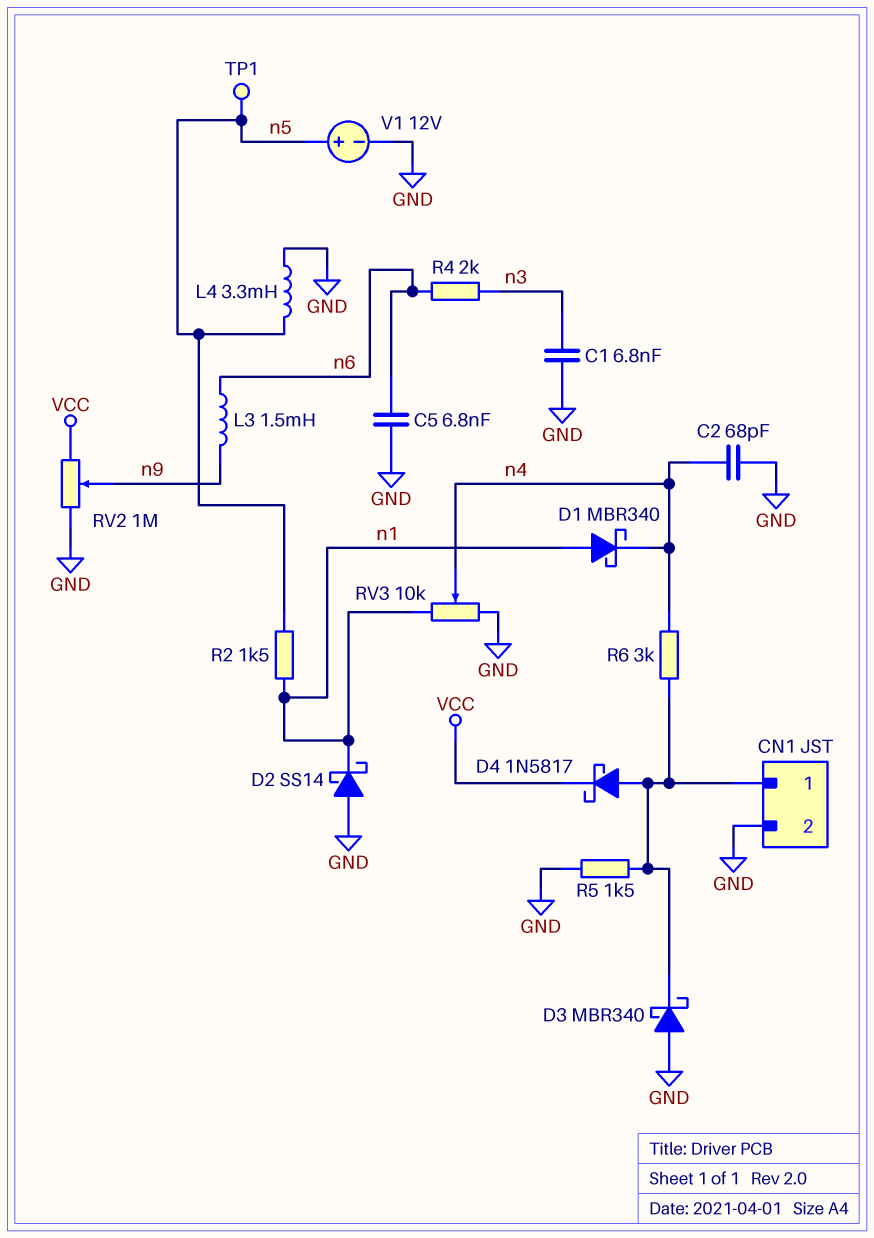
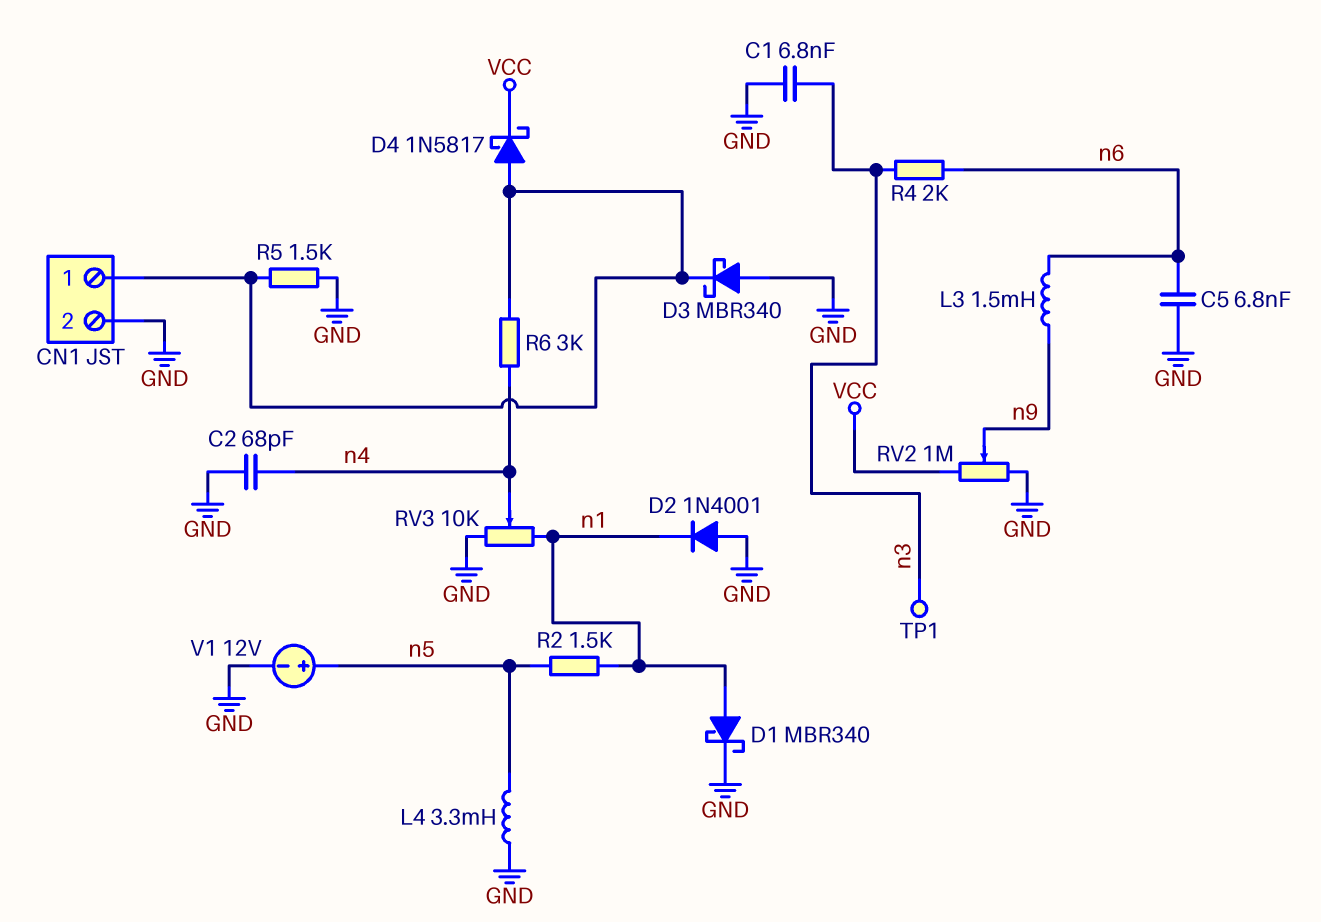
D1: schottky MBR340 (A n1, K n4) -> schottky MBR340 (A n1, K GND)
D2: schottky SS14 (A GND, K n1) -> diode 1N4001 (A GND, K n1)
TP1: test point (n5) -> test point (n3)

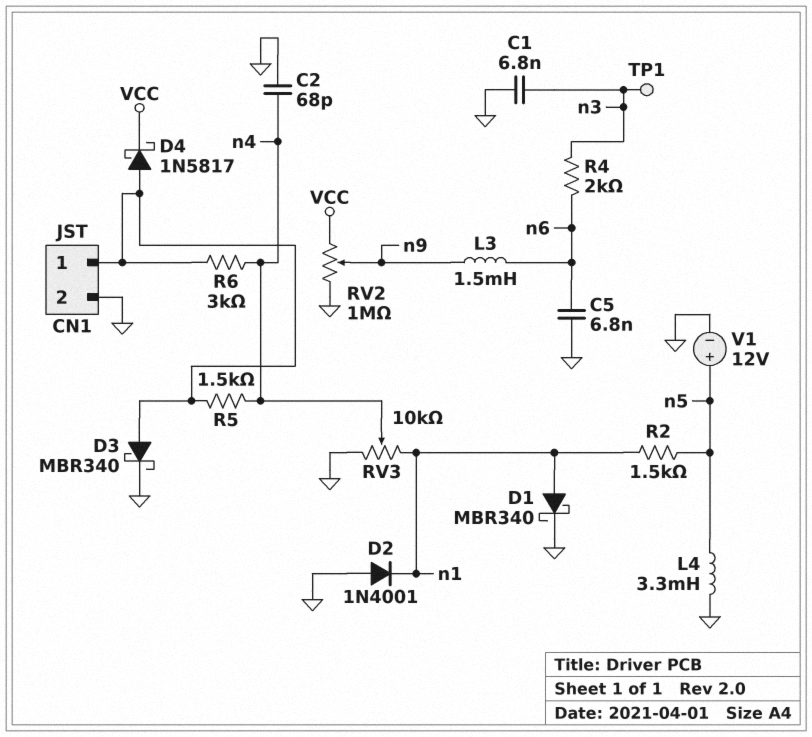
D3: schottky MBR340 (A GND, K CN1/1) -> schottky MBR340 (A CN1/1, K GND)
R5: 1.5k (CN1/1, GND) -> 1.5k (CN1/1, n4)

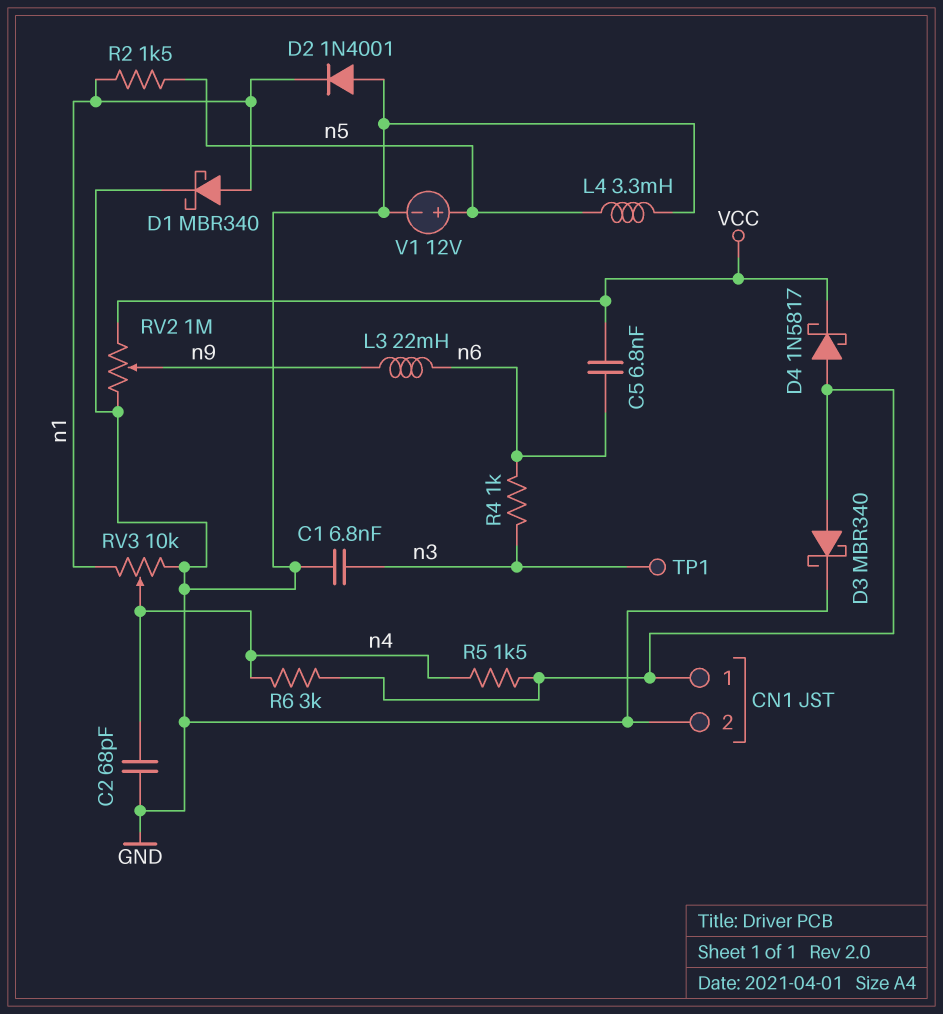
C5: 6.8nF (GND, n6) -> 6.8nF (VCC, n6)
L3: 1.5mH (n6, n9) -> 22mH (n6, n9)
R4: 2k (n3, n6) -> 1k (n3, n6)

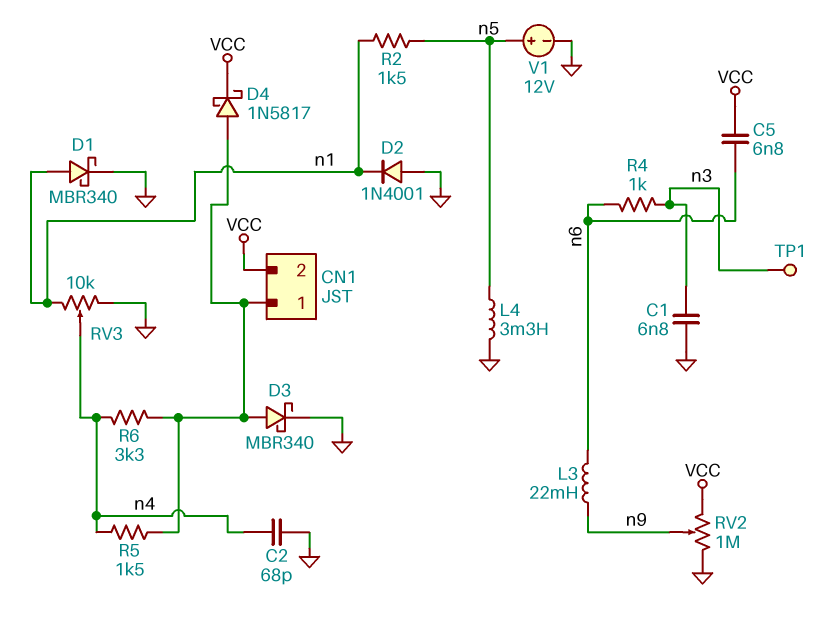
CN1 pin 2: GND -> VCC
R6: 3k (CN1/1, n4) -> 3.3k (CN1/1, n4)

